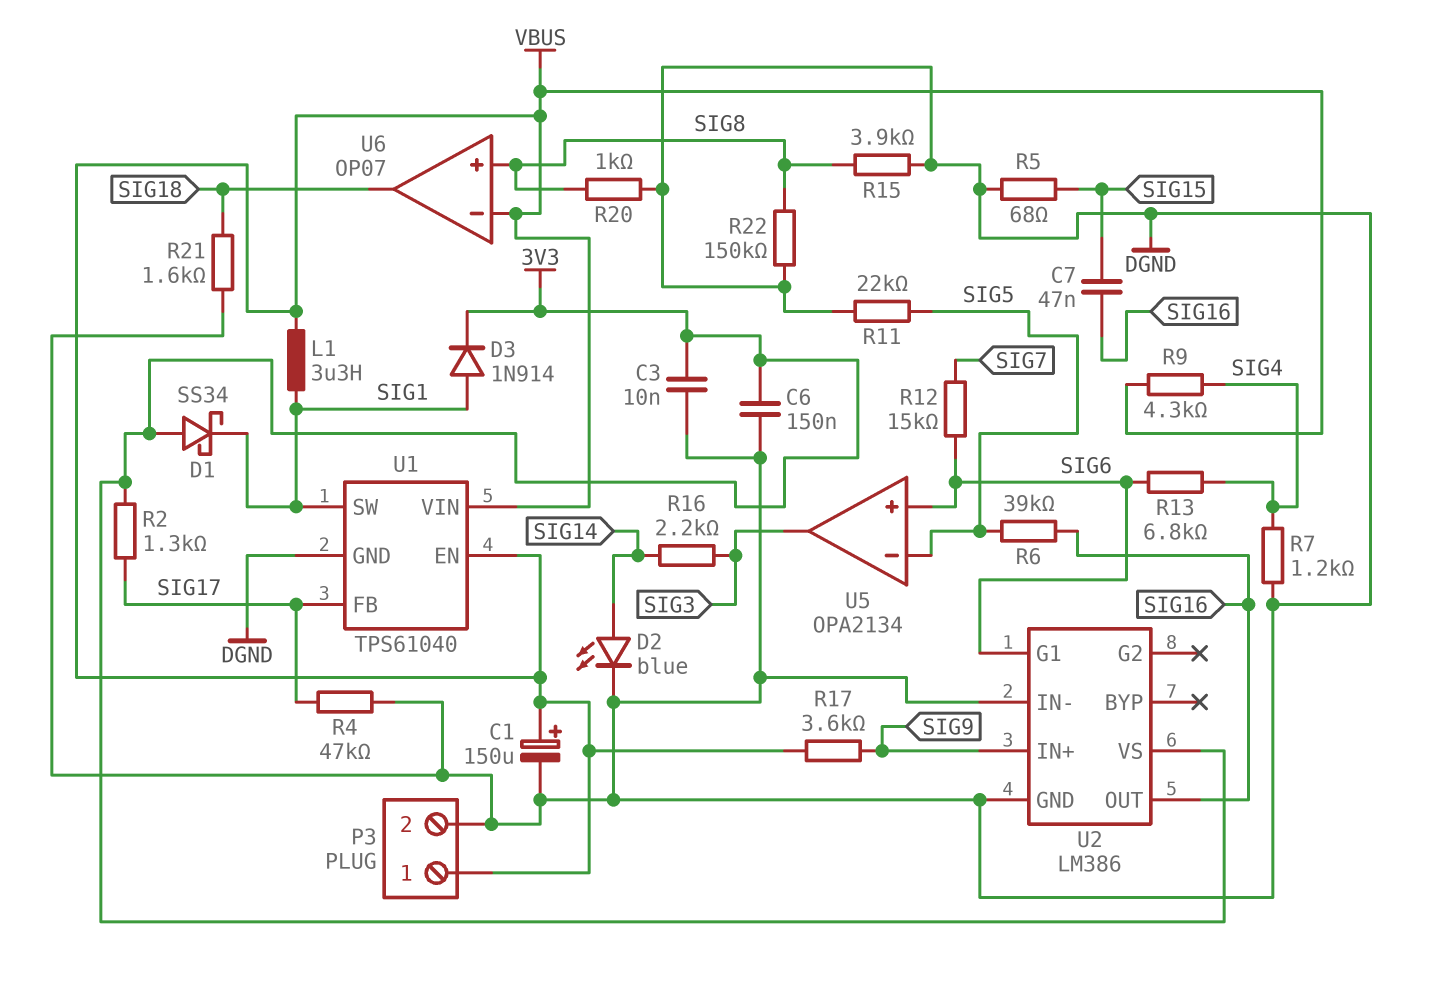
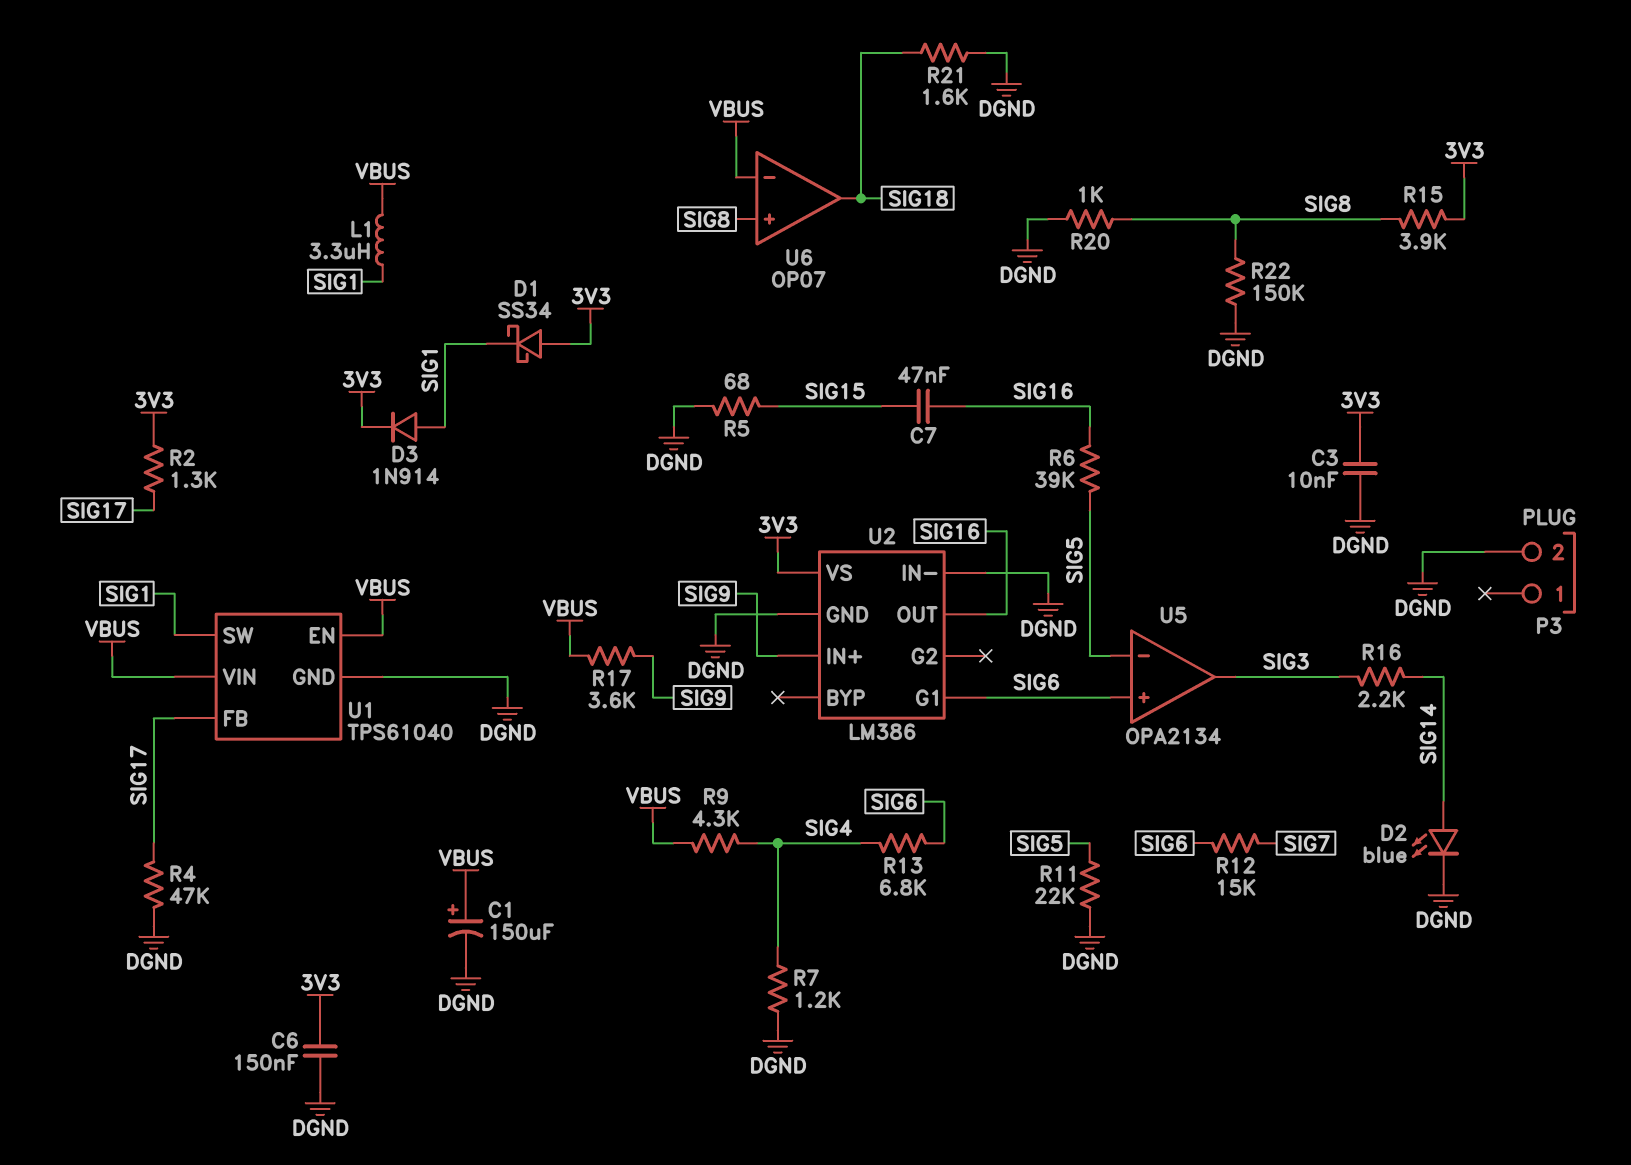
P3 pin 1: VBUS -> none
R15: 3.9k (DGND, SIG8) -> 3.9k (3V3, SIG8)

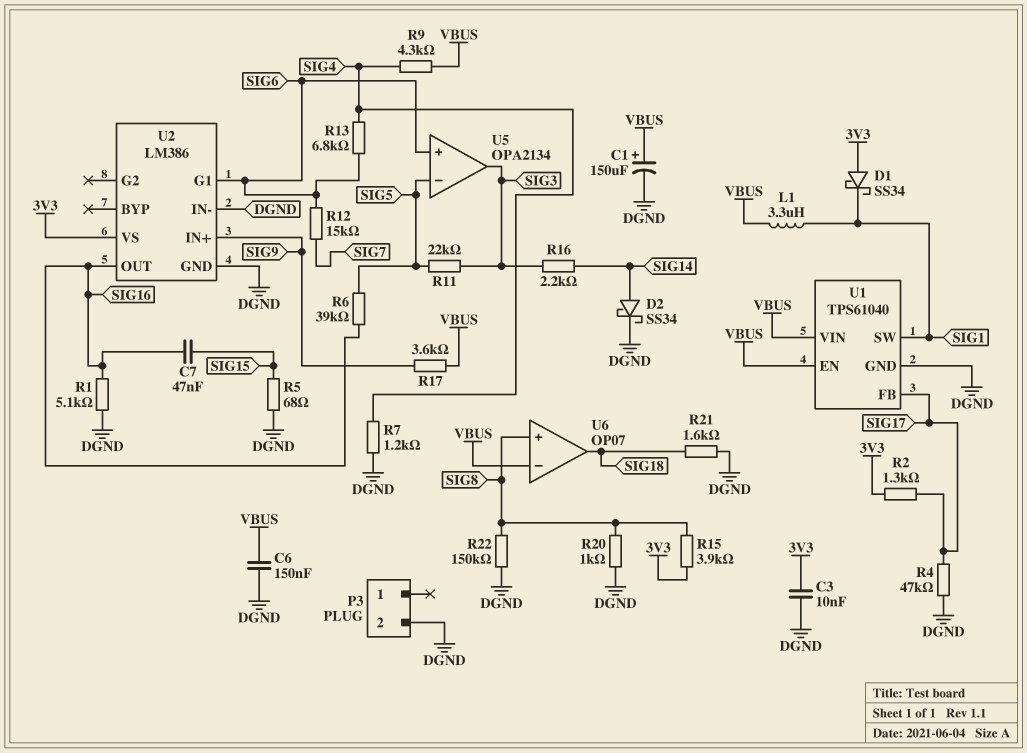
C6: 150nF (3V3, DGND) -> 150nF (DGND, VBUS)
D2: LED blue (A SIG14, K DGND) -> schottky SS34 (A SIG14, K DGND)
D3: diode 1N914 (A SIG1, K 3V3) -> none
R1: none -> 5.1k (DGND, SIG16)
R11: 22k (DGND, SIG5) -> 22k (SIG3, SIG5)

